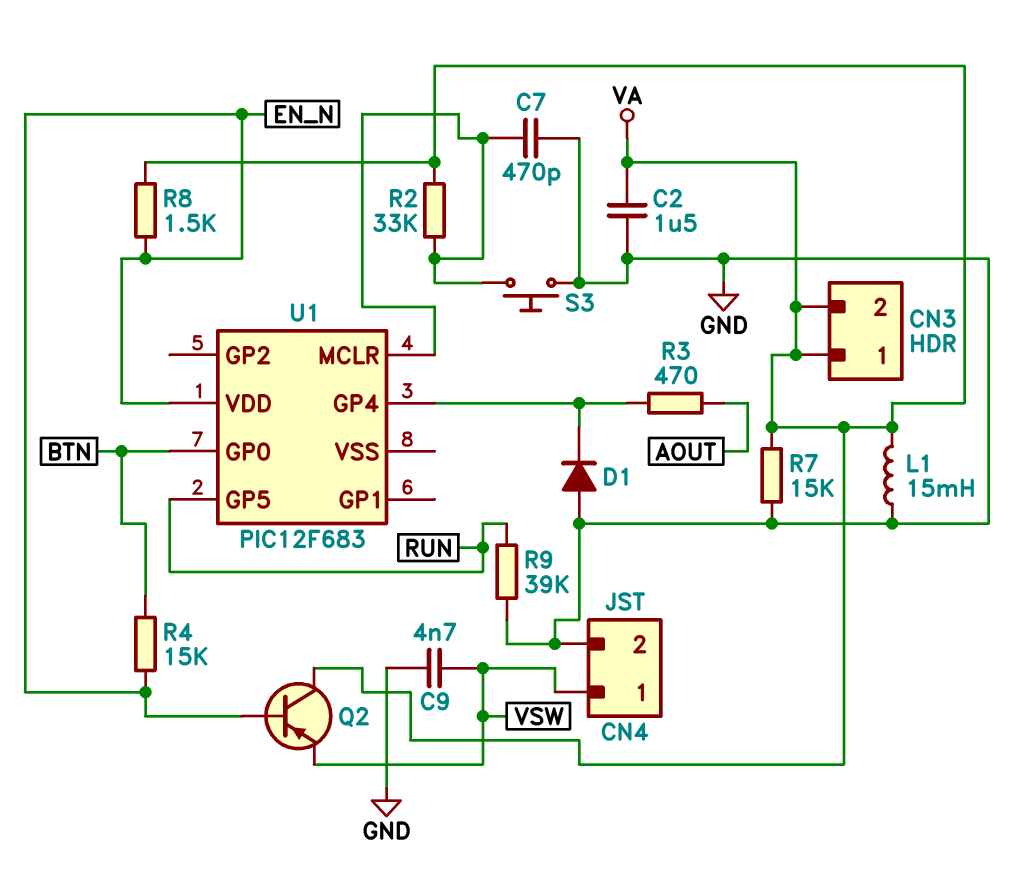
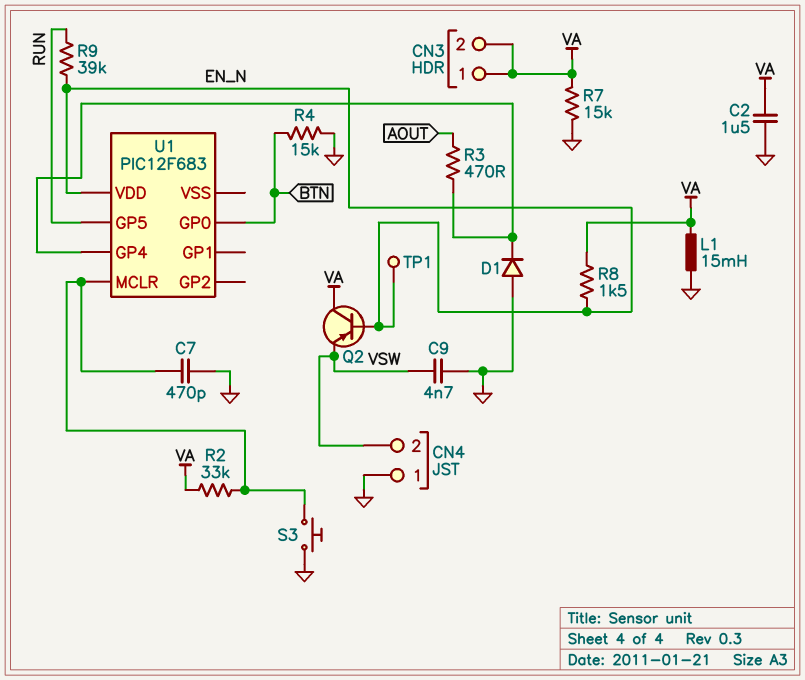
CN4 pin 1: VSW -> GND
CN4 pin 2: GND -> VSW
R4: 15k (BTN, EN_N) -> 15k (BTN, GND)
R9: 39k (GND, RUN) -> 39k (EN_N, RUN)
TP1: none -> test point (EN_N)

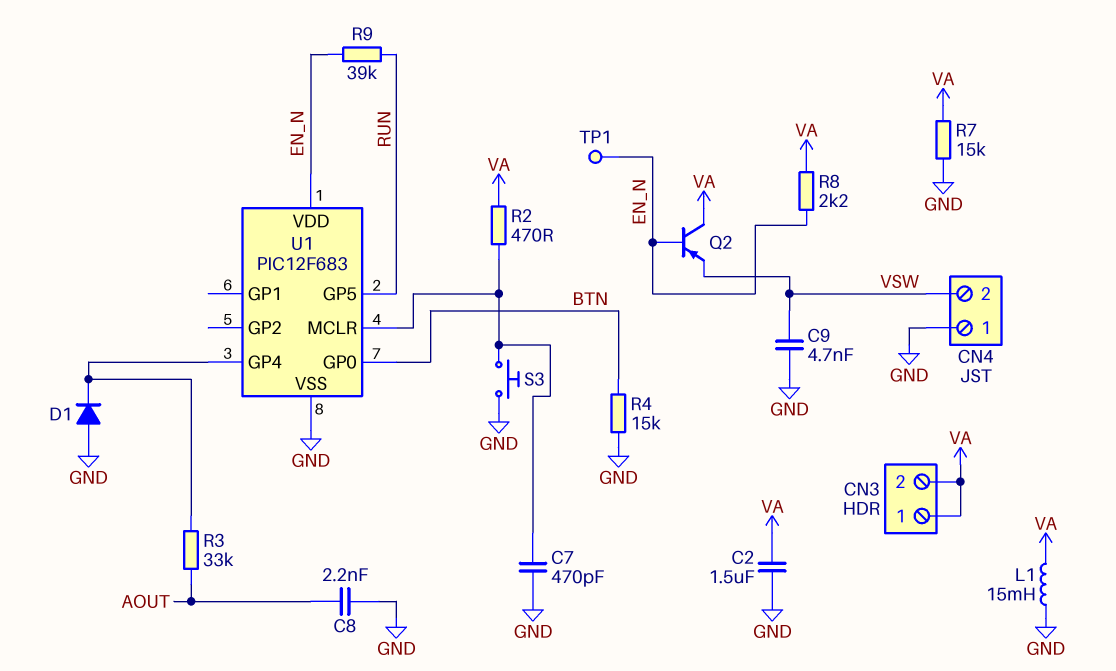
C8: none -> 2.2nF (AOUT, GND)
R2: 33k (U1/MCLR, VA) -> 470 (U1/MCLR, VA)
R3: 470 (AOUT, U1/GP4) -> 33k (AOUT, U1/GP4)
R8: 1.5k (EN_N, VA) -> 2.2k (EN_N, VA)
U1 pin VSS: none -> GND

